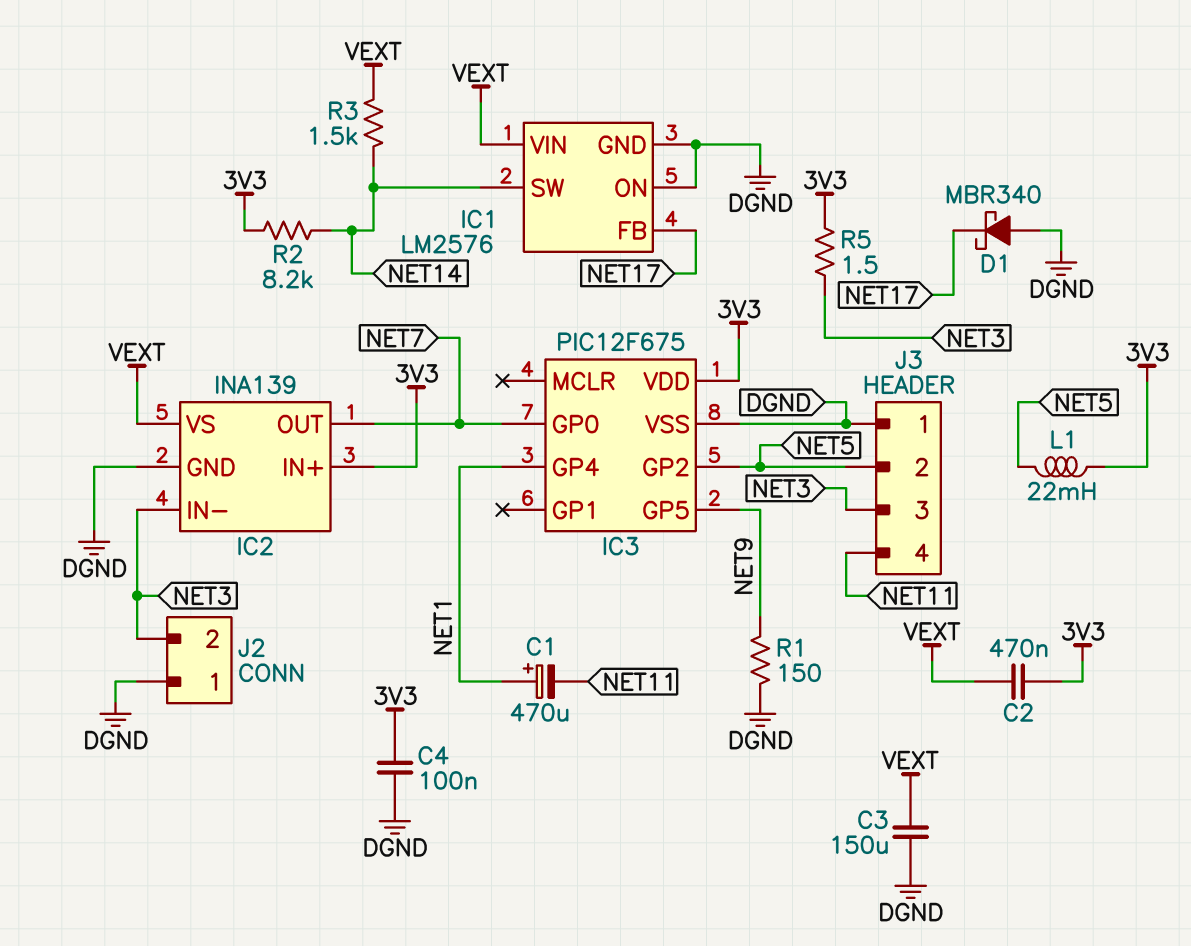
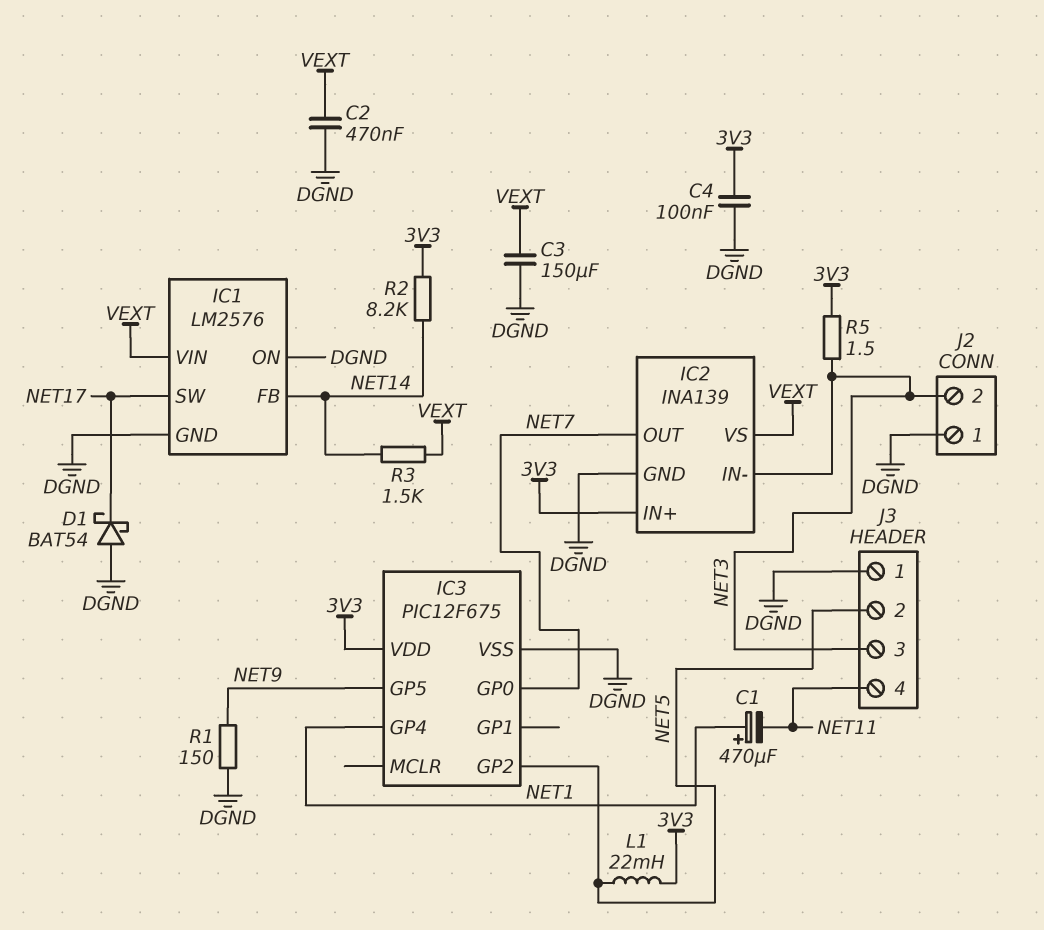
C2: 470nF (3V3, VEXT) -> 470nF (DGND, VEXT)
D1: schottky MBR340 (A DGND, K NET17) -> schottky BAT54 (A DGND, K NET17)
IC1 pin FB: NET17 -> NET14
IC1 pin SW: NET14 -> NET17

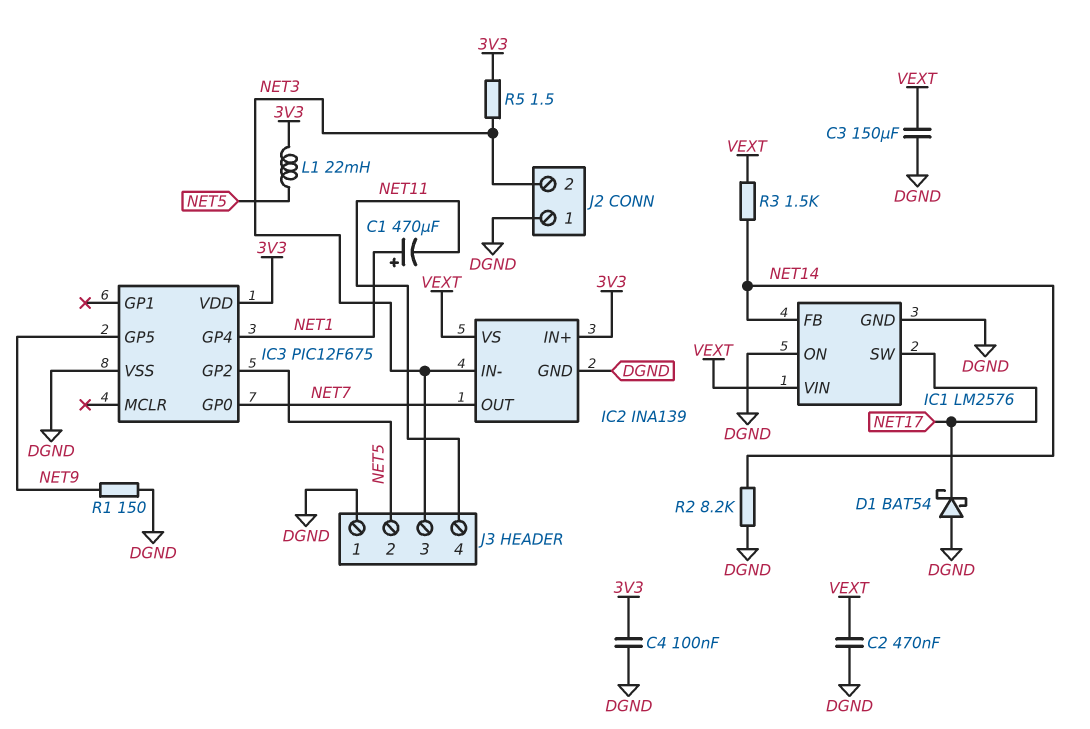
R2: 8.2k (3V3, NET14) -> 8.2k (DGND, NET14)

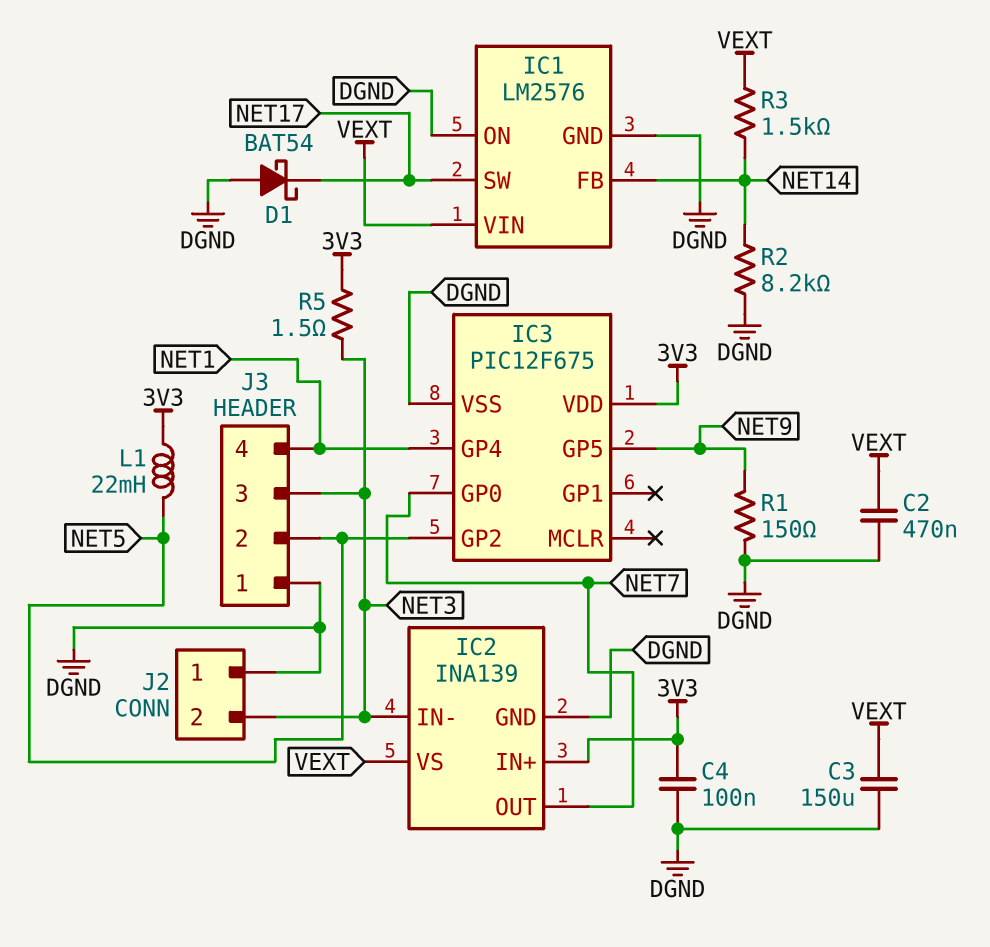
C1: 470uF (plus NET1, minus NET11) -> none
J3 pin 4: NET11 -> NET1

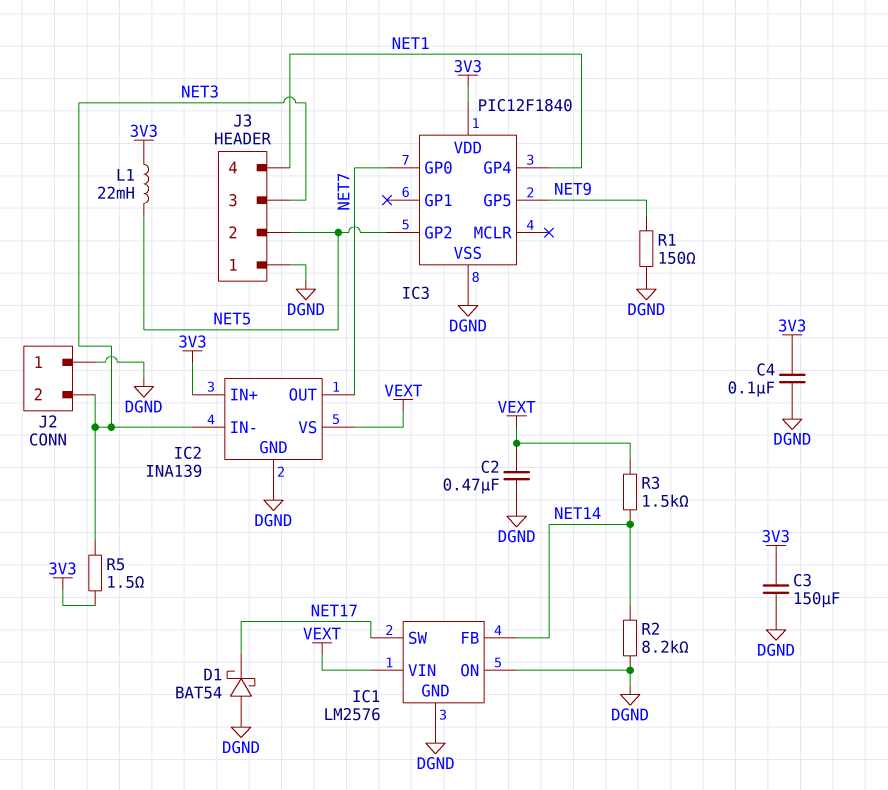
C3: 150uF (DGND, VEXT) -> 150uF (3V3, DGND)
IC3: PIC12F675 -> PIC12F1840

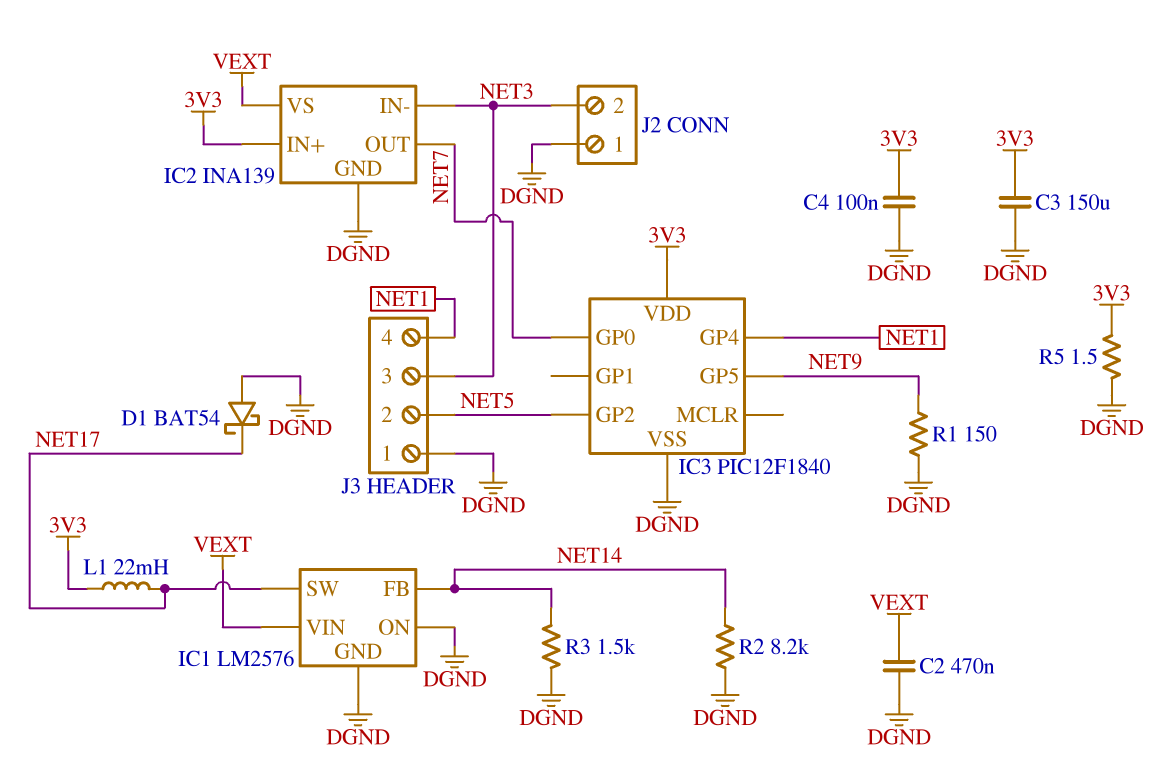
L1: 22mH (3V3, NET5) -> 22mH (3V3, NET17)
R3: 1.5k (NET14, VEXT) -> 1.5k (DGND, NET14)
R5: 1.5 (3V3, NET3) -> 1.5 (3V3, DGND)

